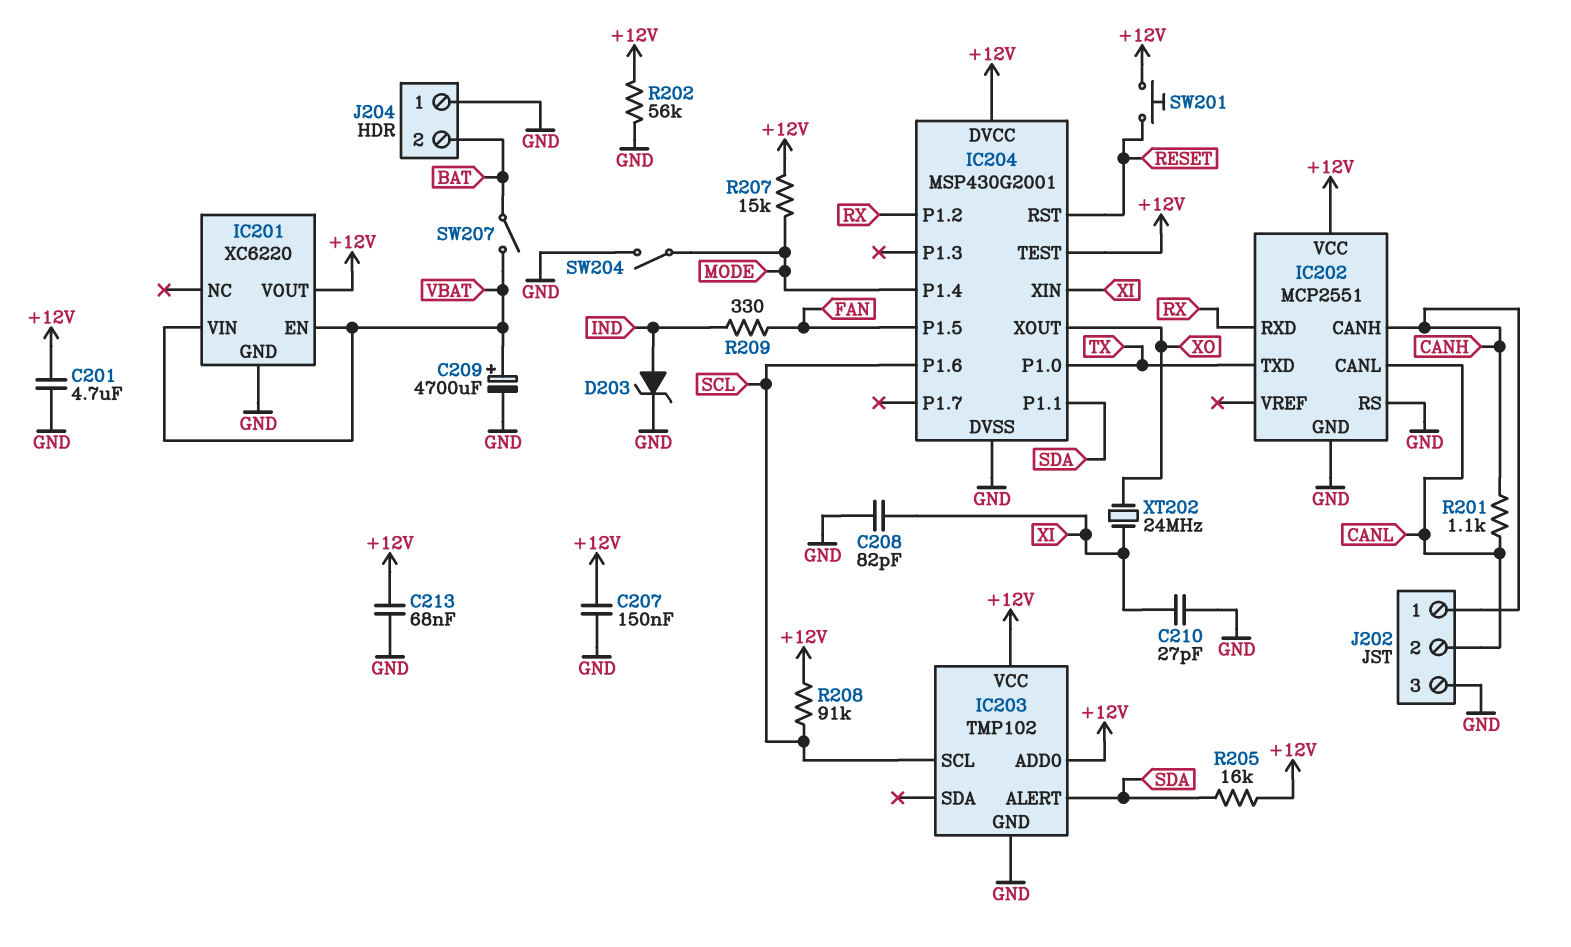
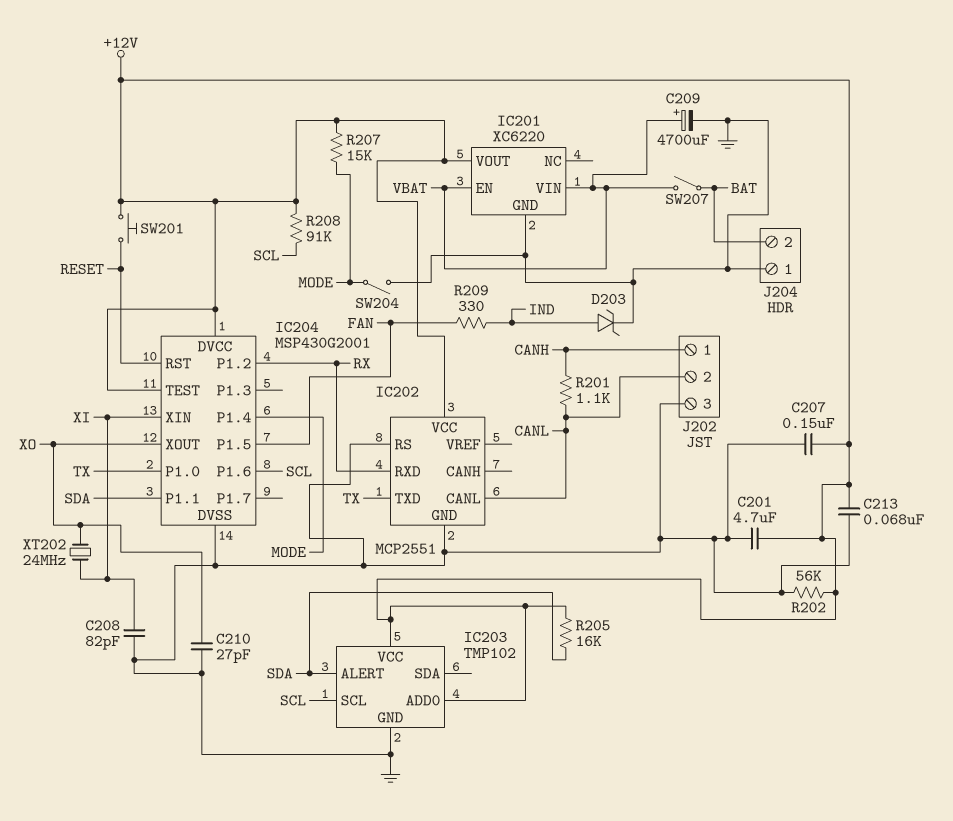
C210: 27pF (GND, XI) -> 27pF (GND, XO)
IC202 pin CANH: CANH -> none

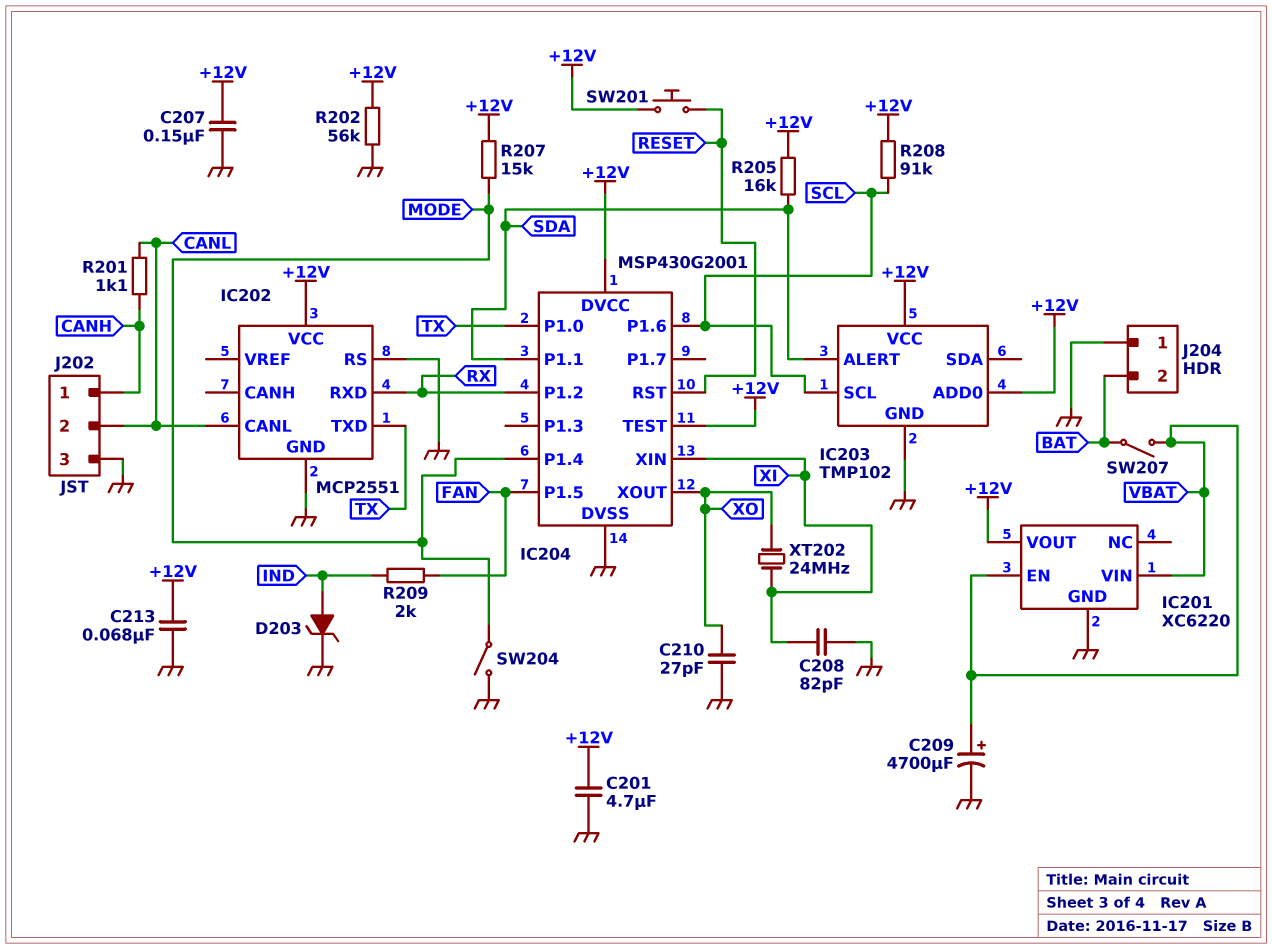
R209: 330 (FAN, IND) -> 2k (FAN, IND)

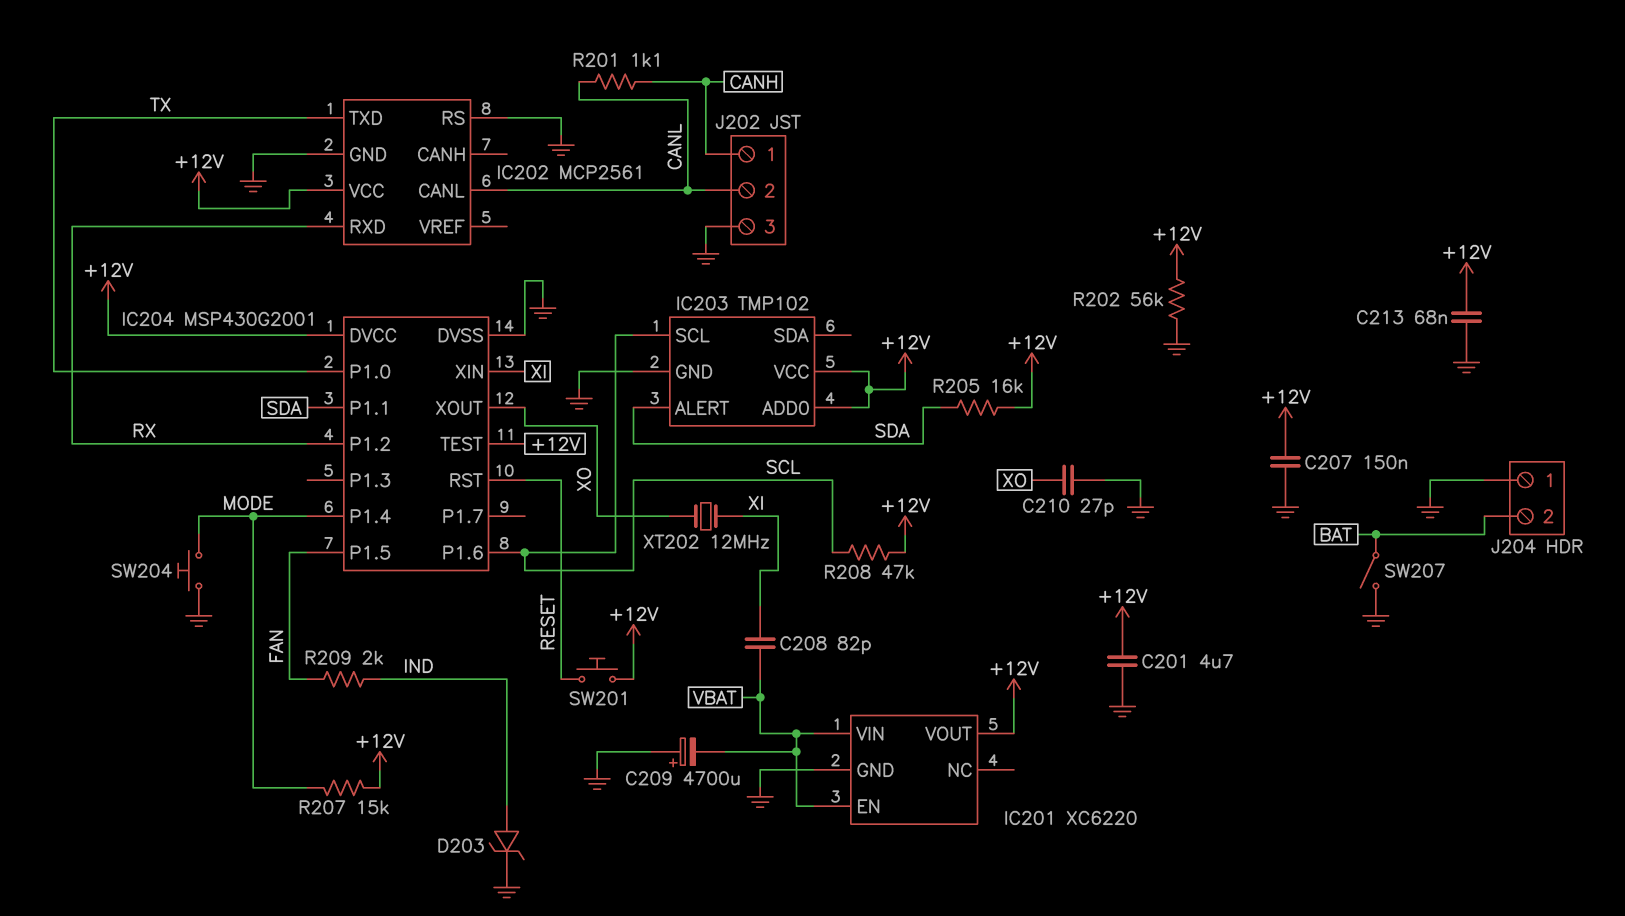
C208: 82pF (GND, XI) -> 82pF (VBAT, XI)
C209: 4700uF (plus VBAT, minus GND) -> 4700uF (plus GND, minus VBAT)
IC202: MCP2551 -> MCP2561
R208: 91k (+12V, SCL) -> 47k (+12V, SCL)
SW204: switch (GND, MODE) -> button (GND, MODE)
SW207: switch (BAT, VBAT) -> switch (BAT, GND)
XT202: 24MHz (XI, XO) -> 12MHz (XI, XO)

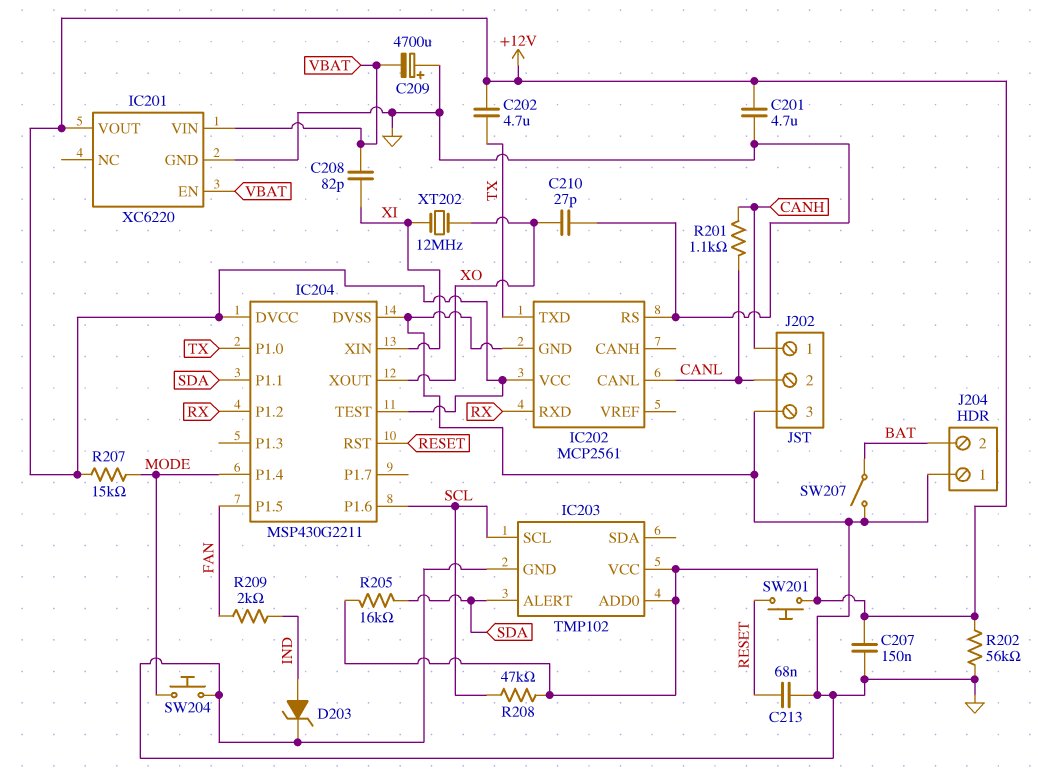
C202: none -> 4.7uF (+12V, TX)
C213: 68nF (+12V, GND) -> 68nF (GND, RESET)
IC204: MSP430G2001 -> MSP430G2211

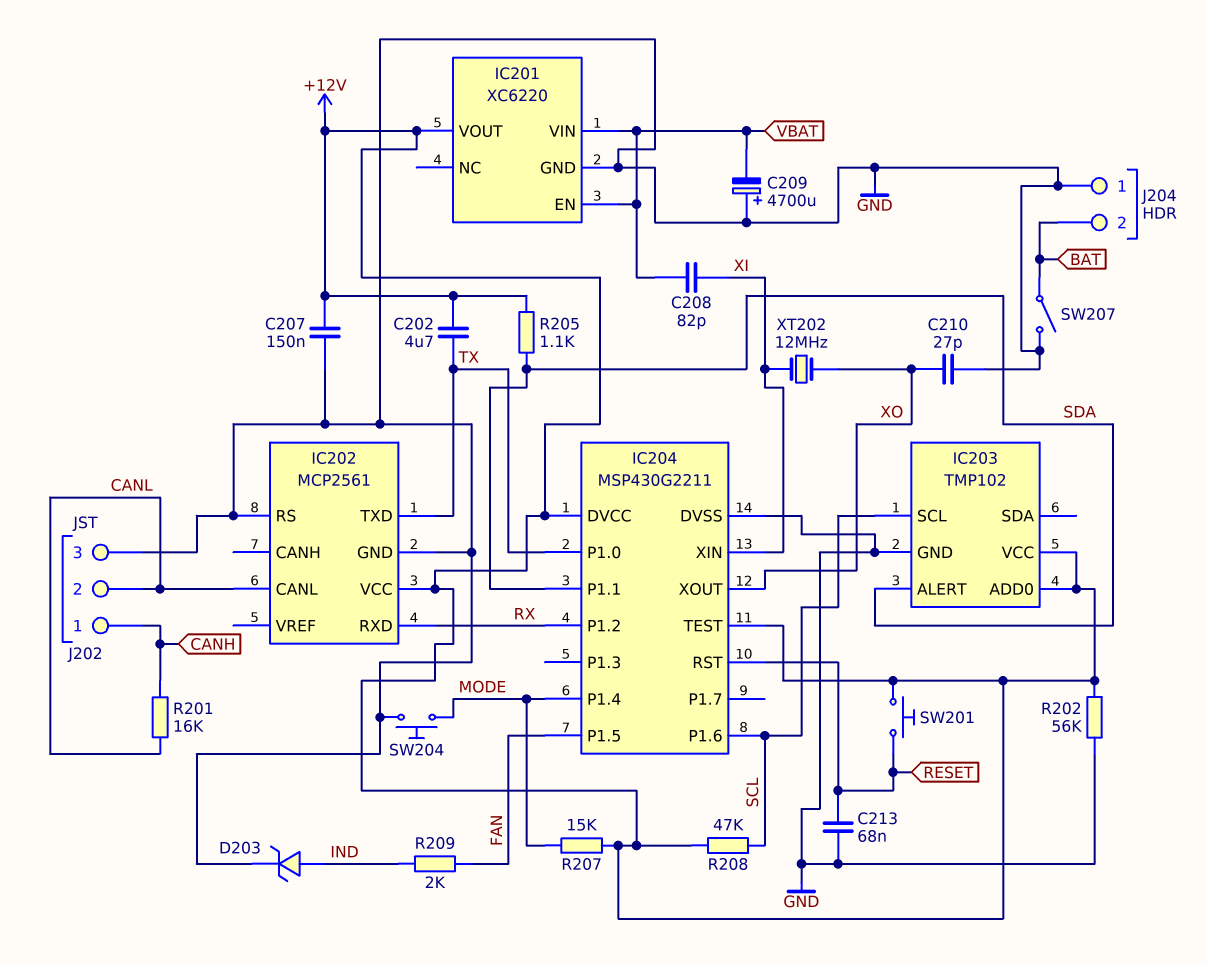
C201: 4.7uF (+12V, GND) -> none
R201: 1.1k (CANH, CANL) -> 16k (CANH, CANL)
R205: 16k (+12V, SDA) -> 1.1k (+12V, SDA)

